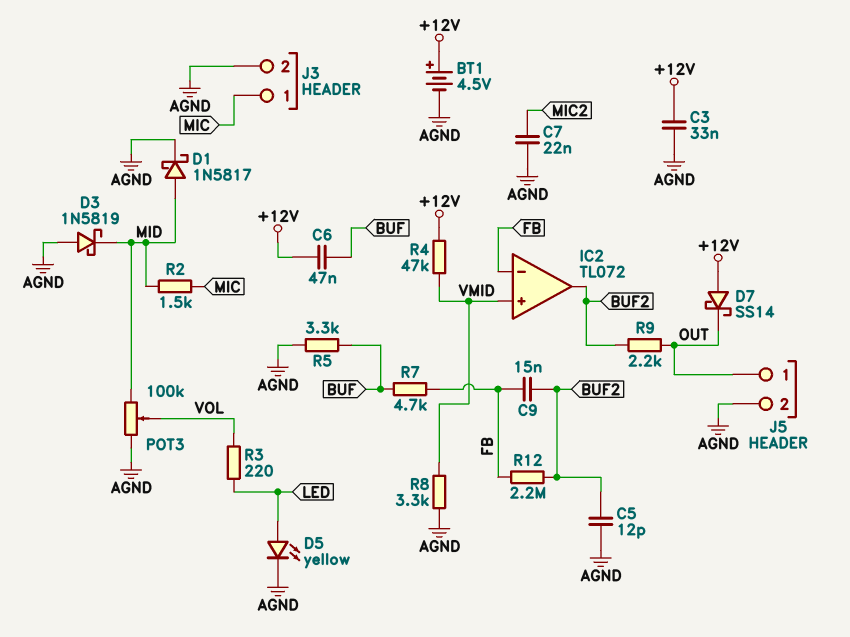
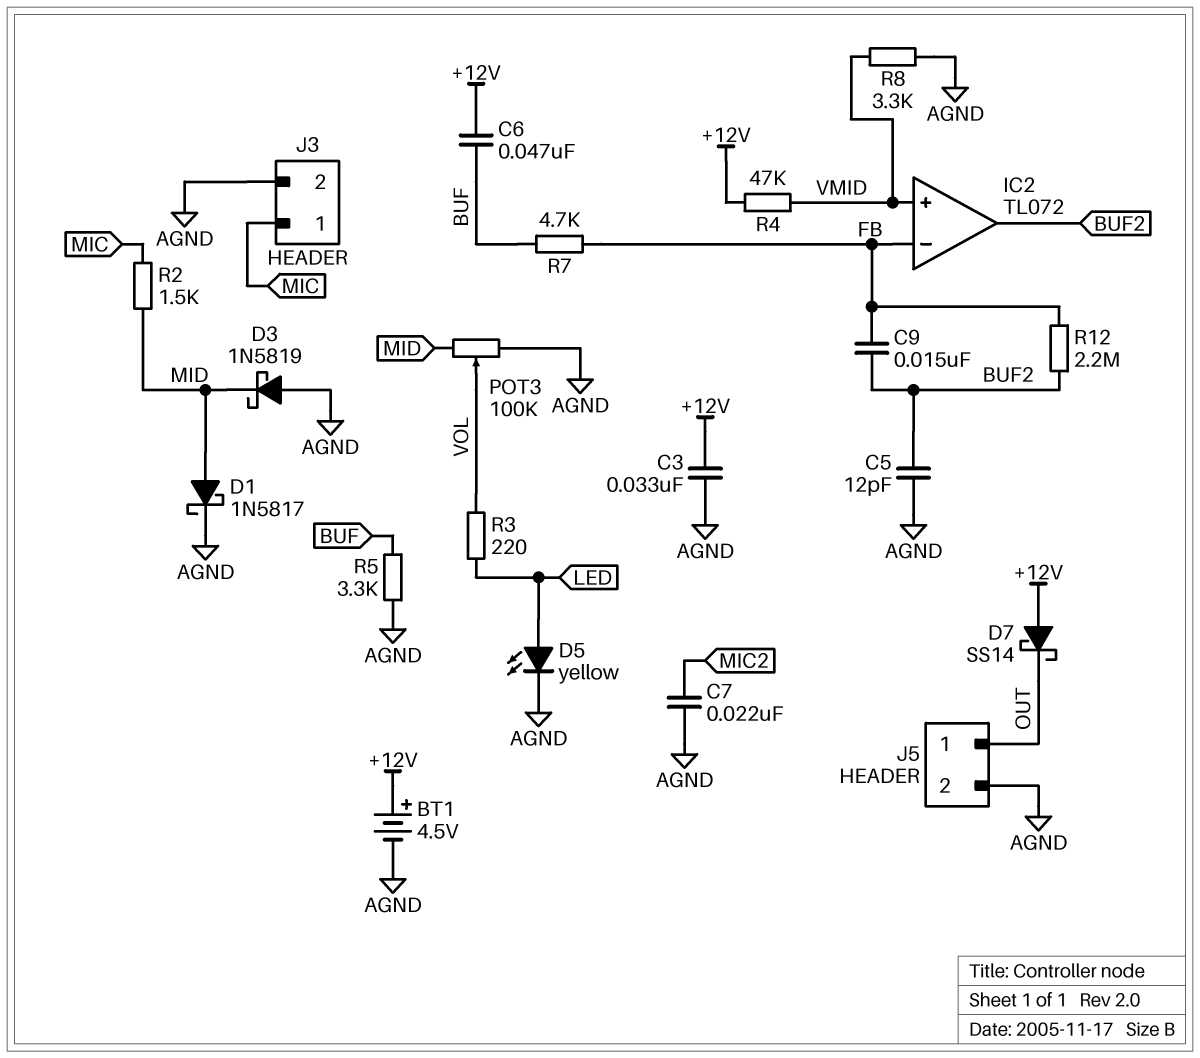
R9: 2.2k (BUF2, OUT) -> none

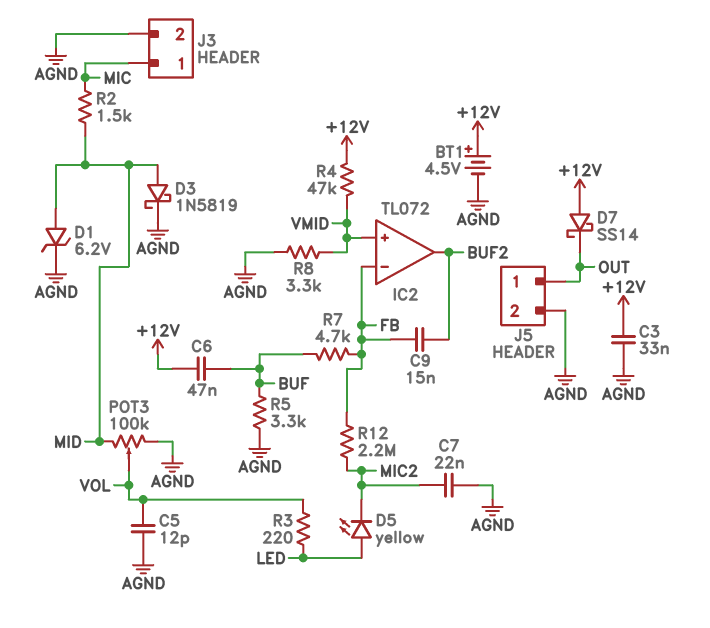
C5: 12pF (AGND, BUF2) -> 12pF (AGND, VOL)
D1: schottky 1N5817 (A MID, K AGND) -> zener 6.2V (A MID, K AGND)
D3: schottky 1N5819 (A AGND, K MID) -> schottky 1N5819 (A MID, K AGND)
D5: LED yellow (A LED, K AGND) -> LED yellow (A LED, K MIC2)
R12: 2.2M (BUF2, FB) -> 2.2M (FB, MIC2)

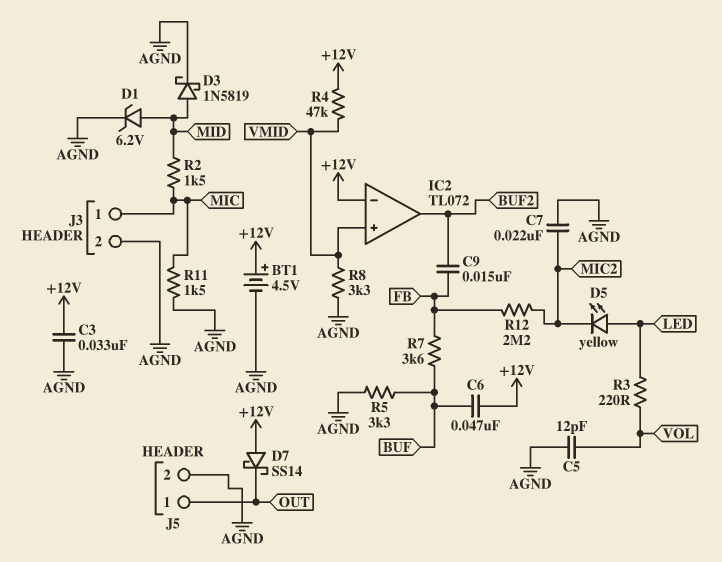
IC2 pin in-: FB -> +12V
POT3: 100k (AGND, MID, wiper VOL) -> none
R7: 4.7k (BUF, FB) -> 3.6k (BUF, FB)
R11: none -> 1.5k (AGND, MIC)

